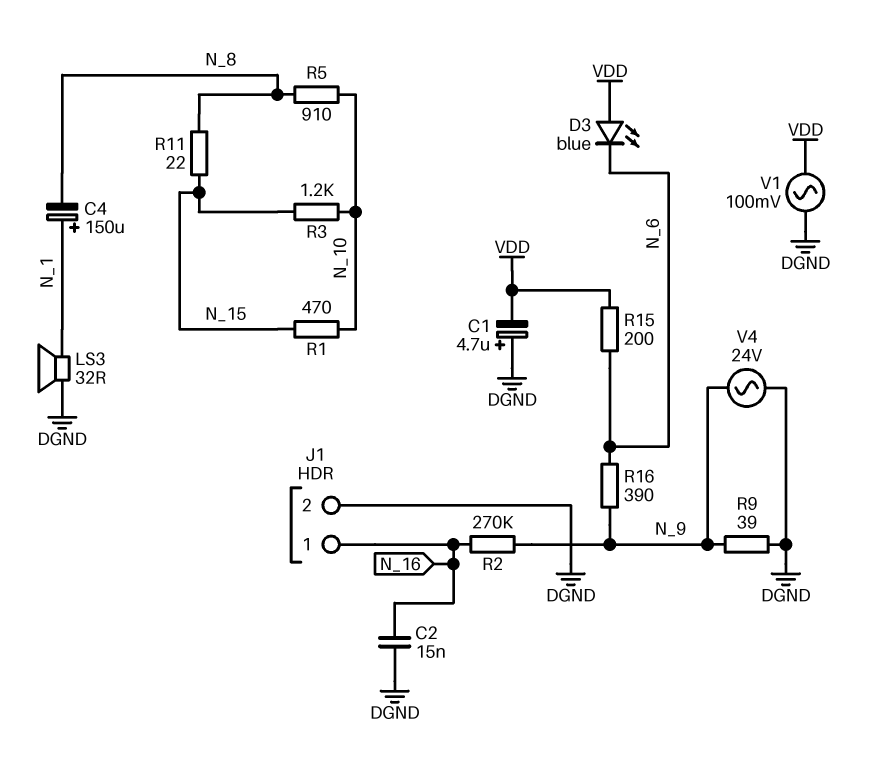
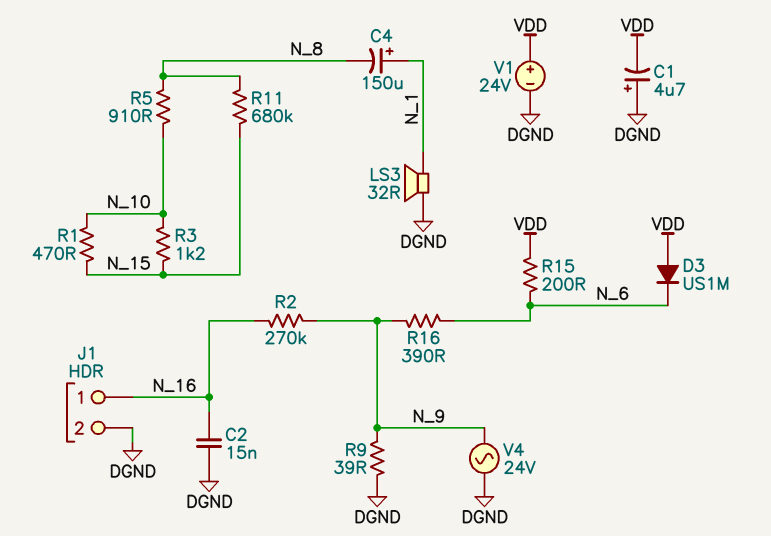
D3: LED blue (A VDD, K N_6) -> diode US1M (A VDD, K N_6)
R11: 22 (N_8, N_15) -> 680k (N_8, N_15)
V1: AC 100mV (DGND, VDD) -> 24V (plus VDD, minus DGND)

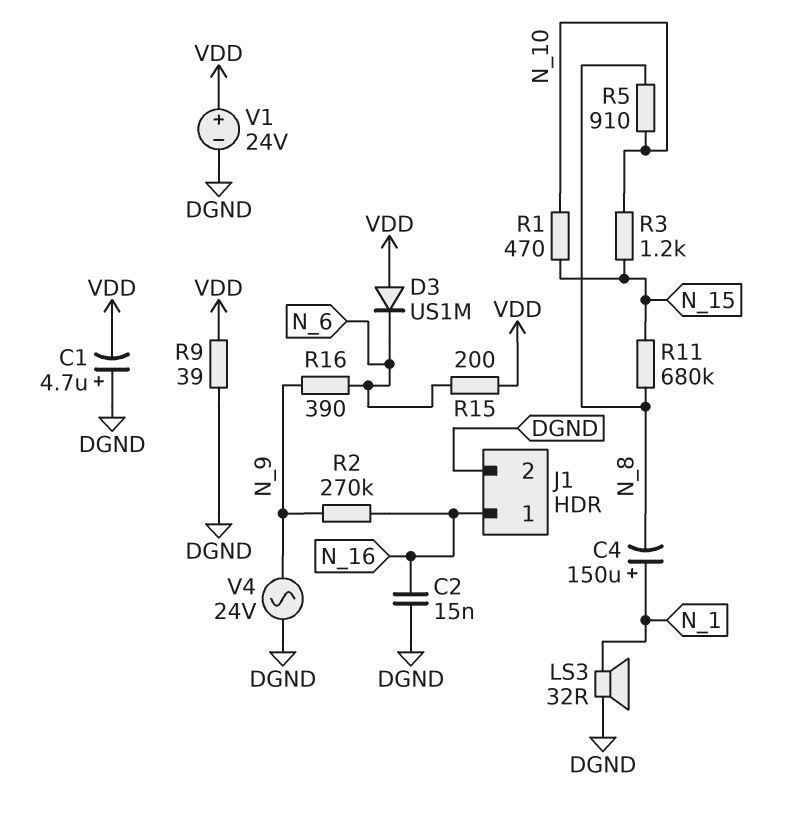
R9: 39 (DGND, N_9) -> 39 (DGND, VDD)

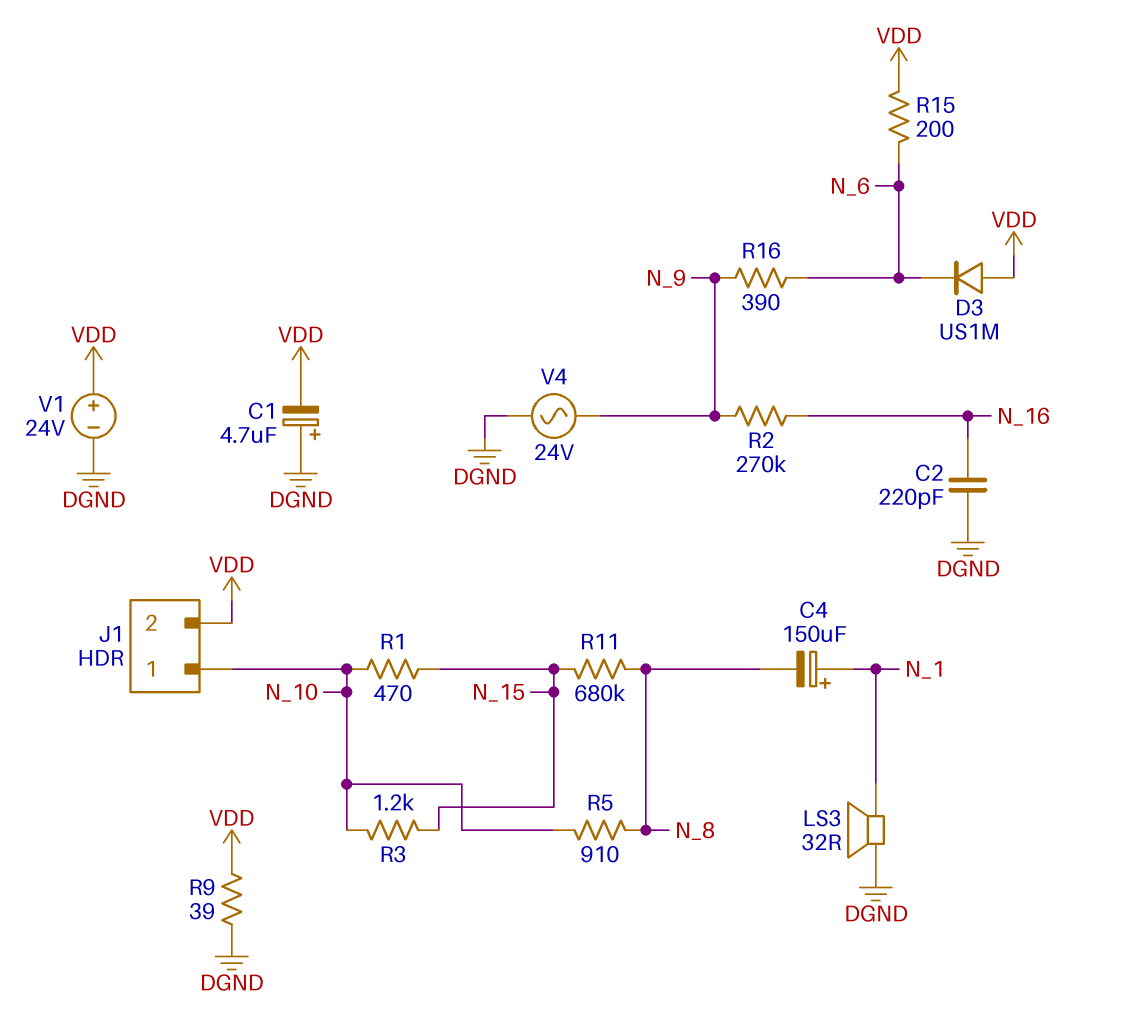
C2: 15nF (DGND, N_16) -> 220pF (DGND, N_16)
J1 pin 1: N_16 -> N_10
J1 pin 2: DGND -> VDD

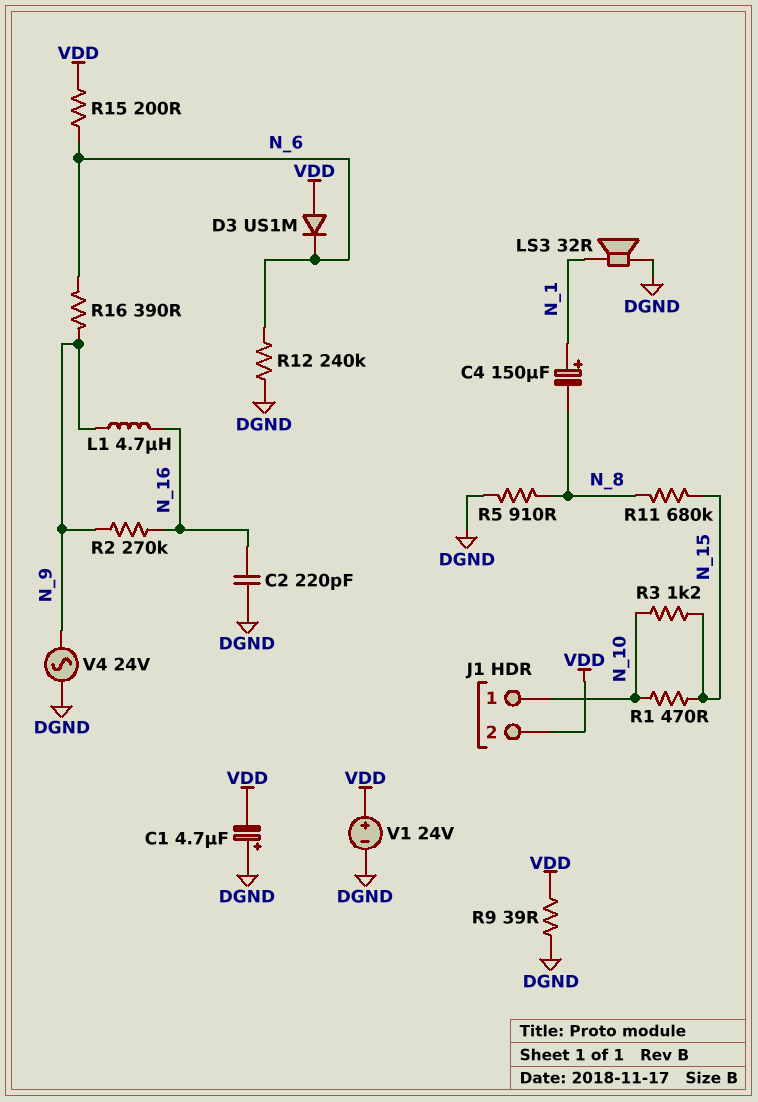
L1: none -> 4.7uH (N_9, N_16)
R5: 910 (N_8, N_10) -> 910 (DGND, N_8)
R12: none -> 240k (DGND, N_6)

